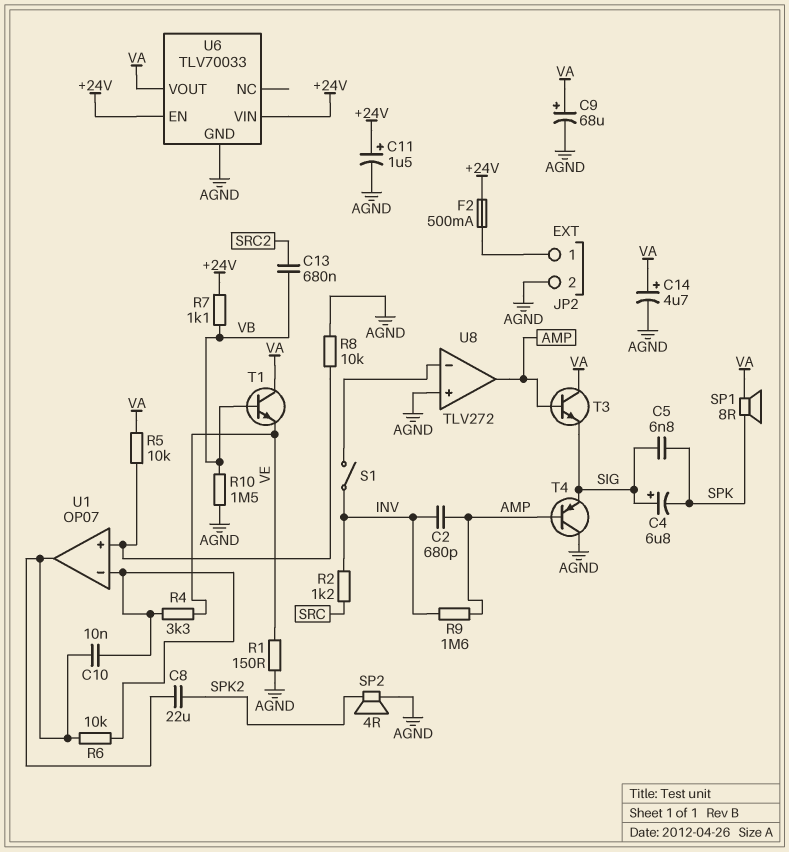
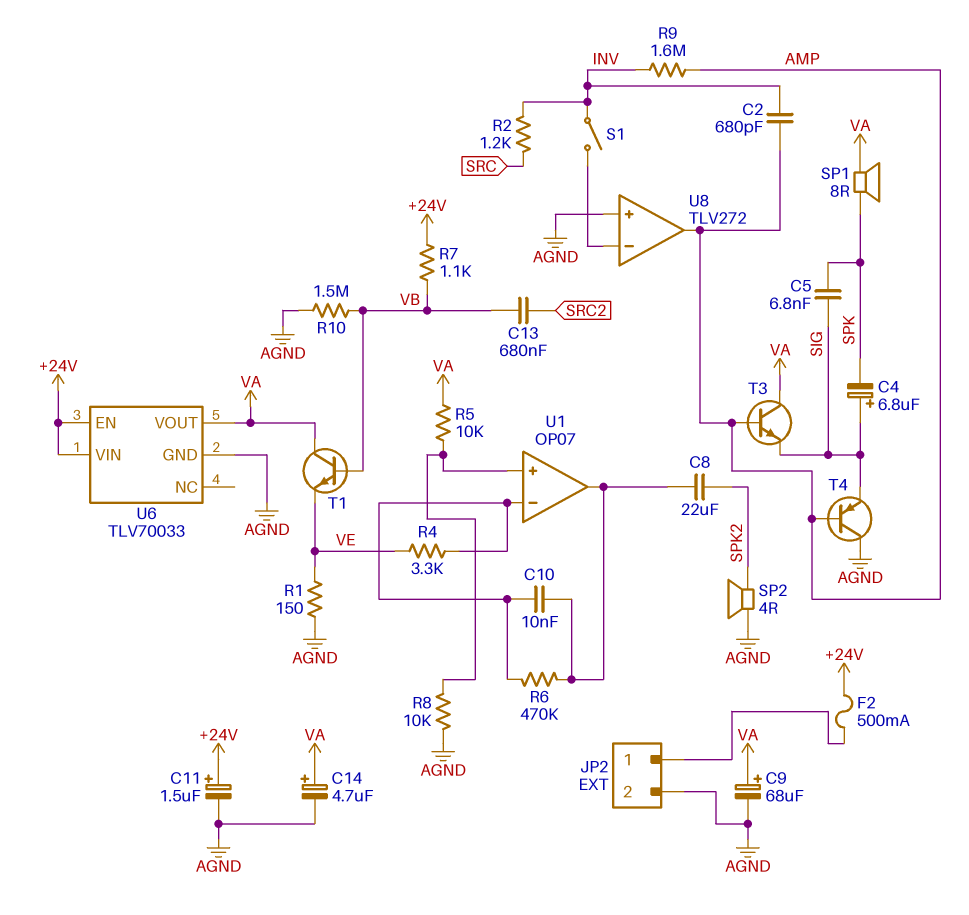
R6: 10k (U1/in-, U1/out) -> 470k (U1/in-, U1/out)

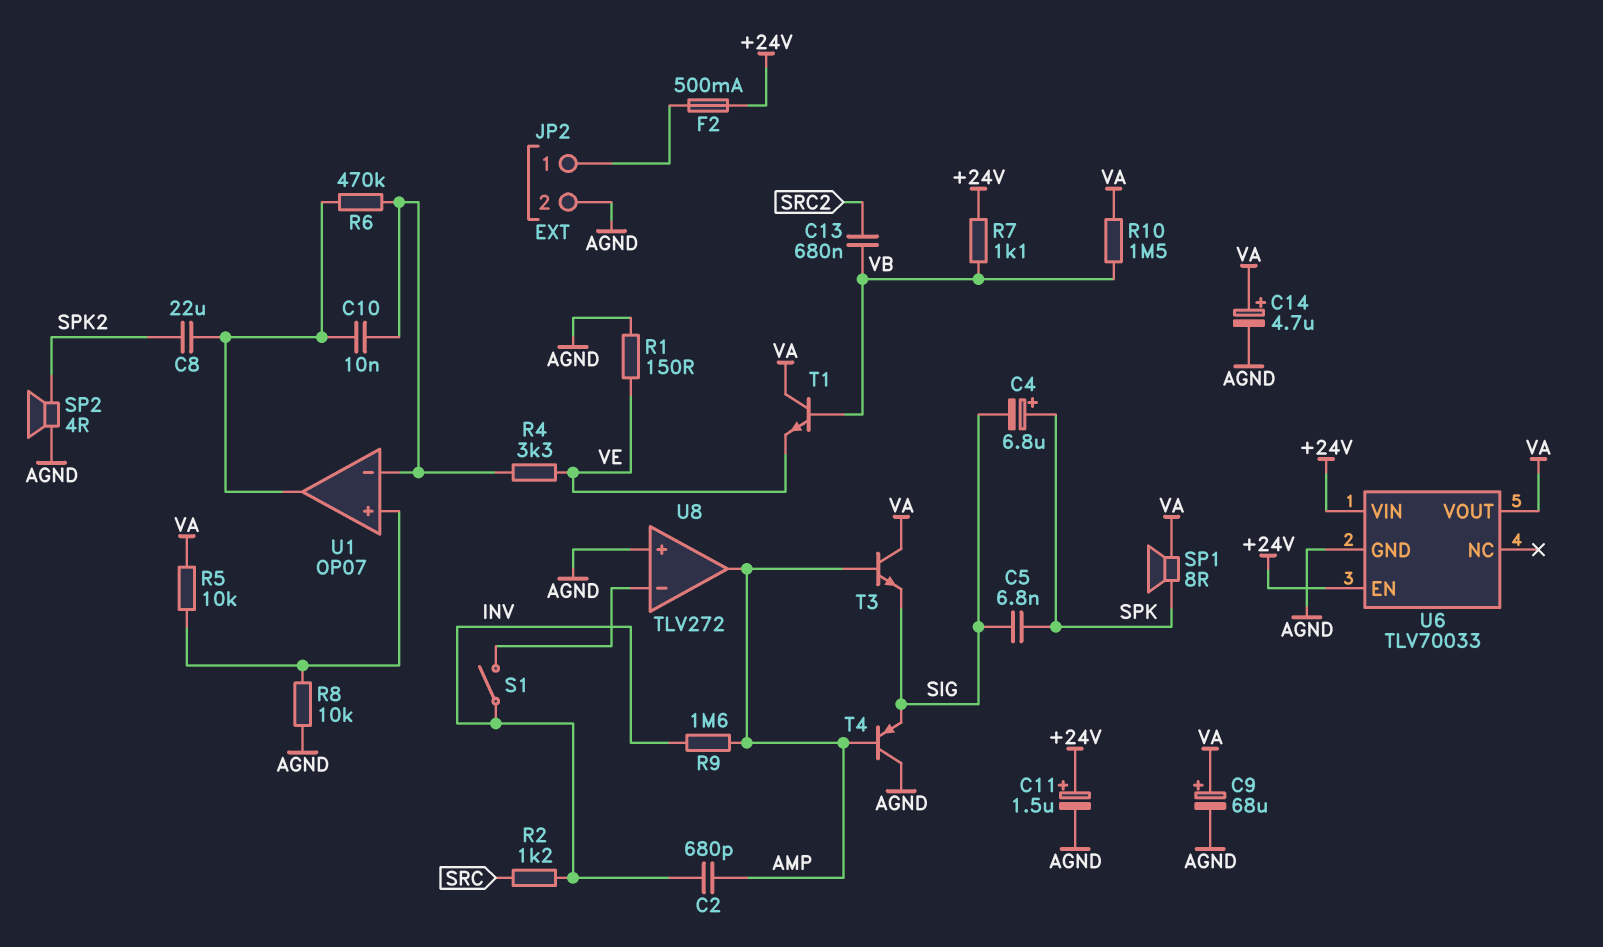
C4: 6.8uF (plus SIG, minus SPK) -> 6.8uF (plus SPK, minus SIG)
R10: 1.5M (AGND, VB) -> 1.5M (VA, VB)

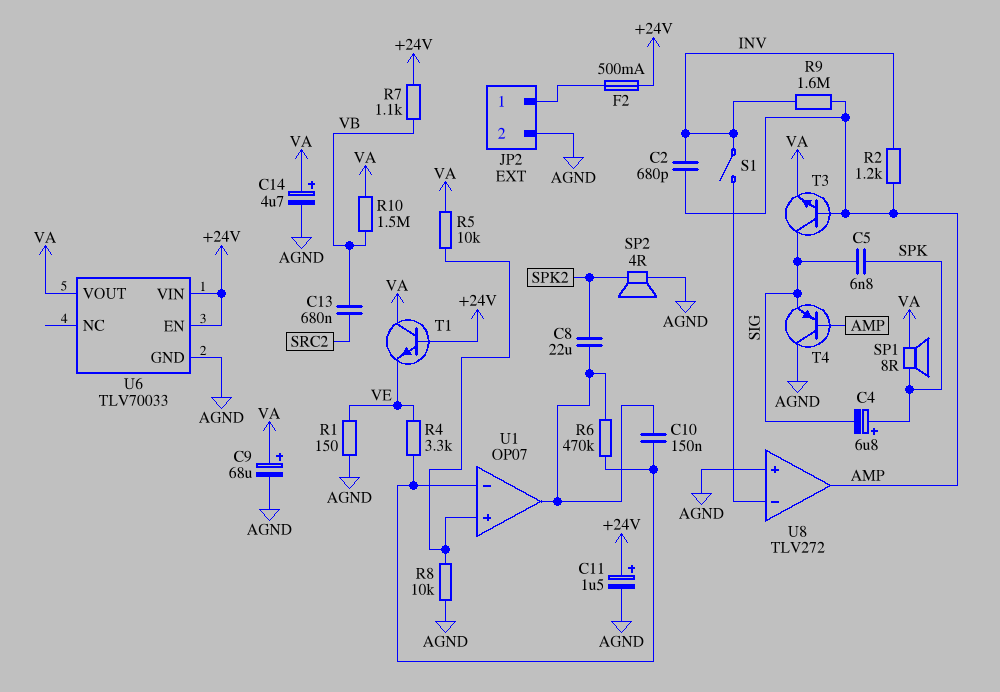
C10: 10nF (U1/in-, U1/out) -> 150nF (U1/in-, U1/out)
R2: 1.2k (INV, SRC) -> 1.2k (AMP, INV)
T1: NPN (B VB, C VA, E VE) -> NPN (B +24V, C VA, E VE)
T3: NPN (B AMP, C VA, E SIG) -> NPN (B AMP, C SIG, E VA)

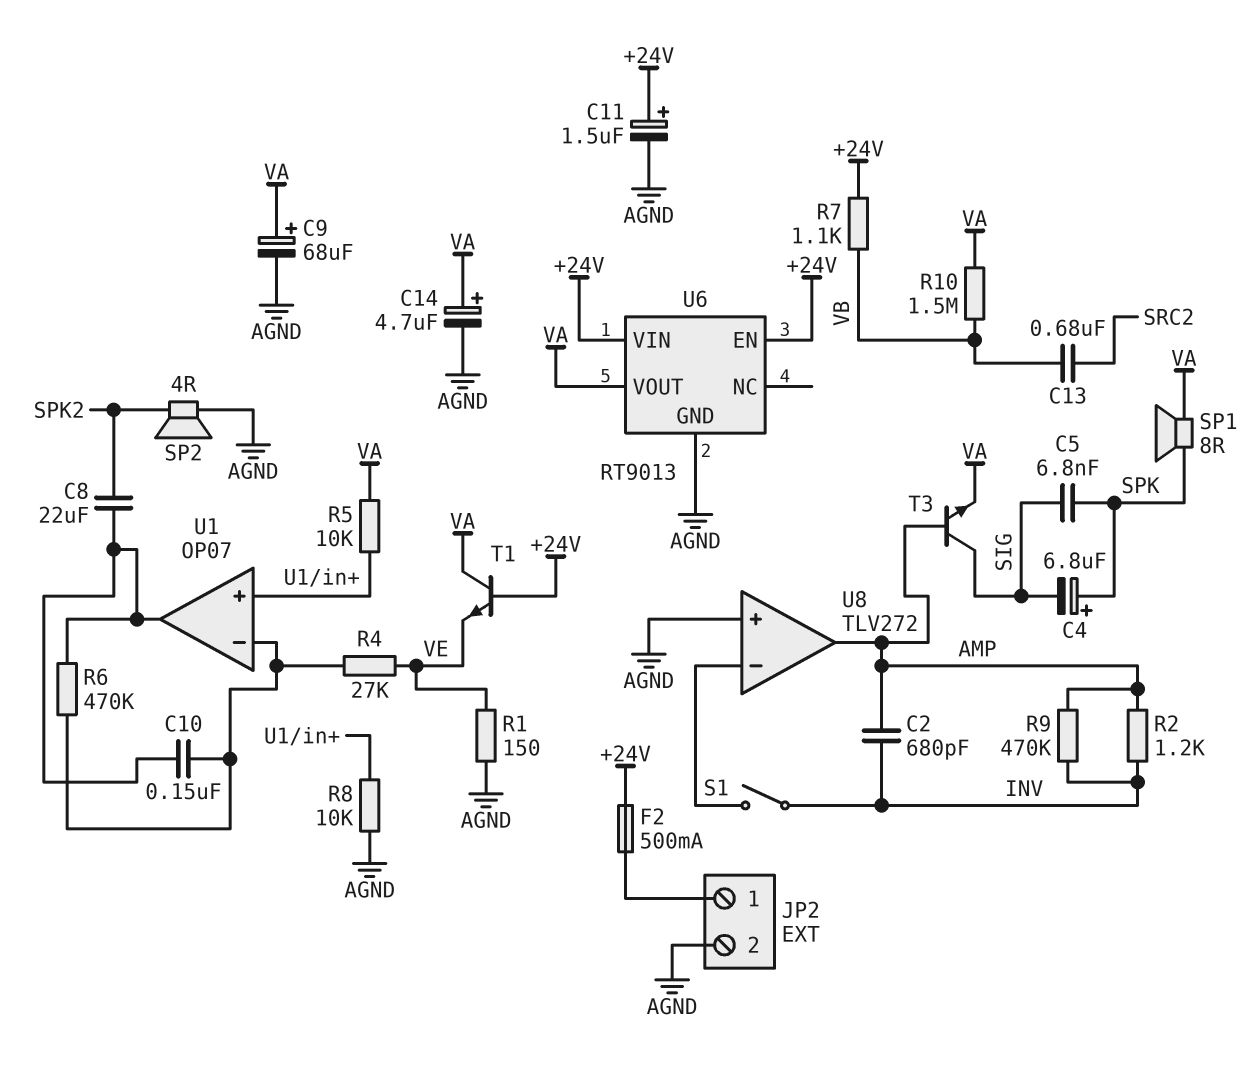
R4: 3.3k (U1/in-, VE) -> 27k (U1/in-, VE)
R9: 1.6M (AMP, INV) -> 470k (AMP, INV)
T4: PNP (B AMP, C AGND, E SIG) -> none
U6: TLV70033 -> RT9013

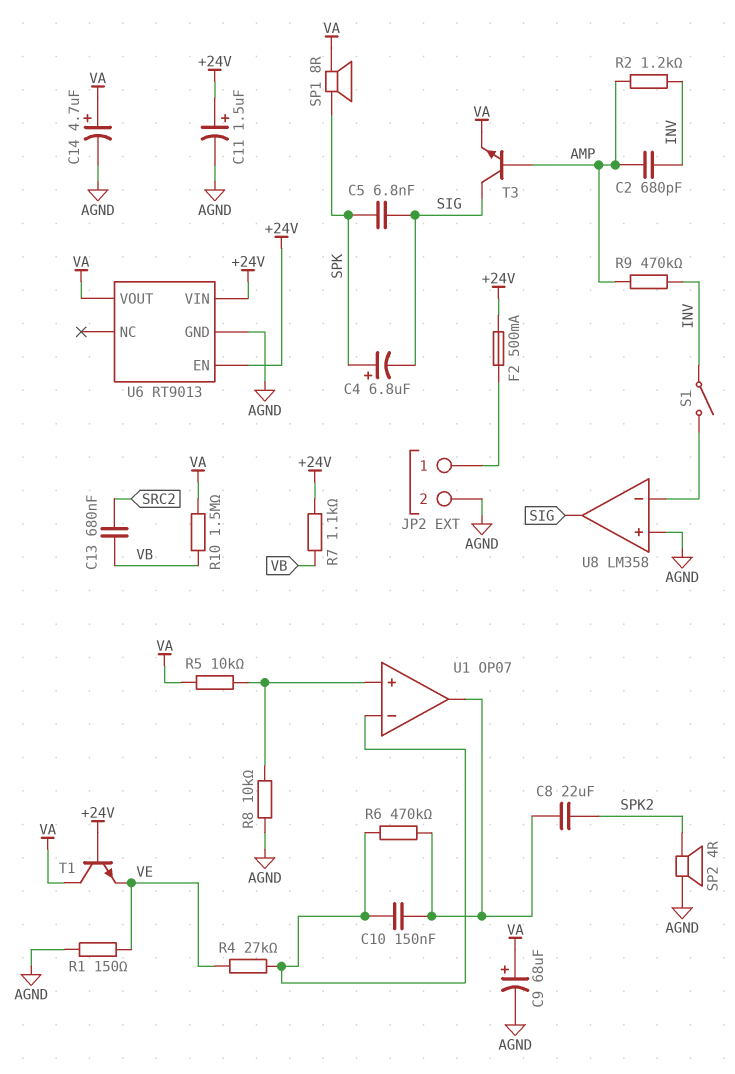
U8: TLV272 -> LM358
U8 pin out: AMP -> SIG

